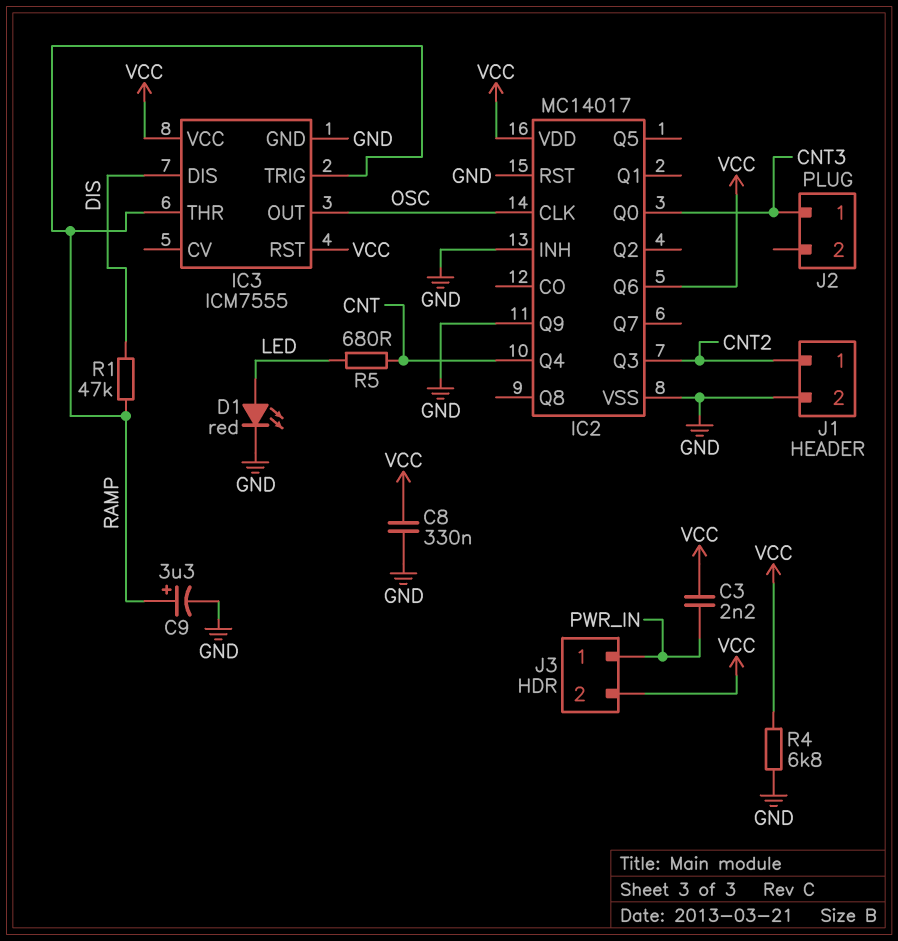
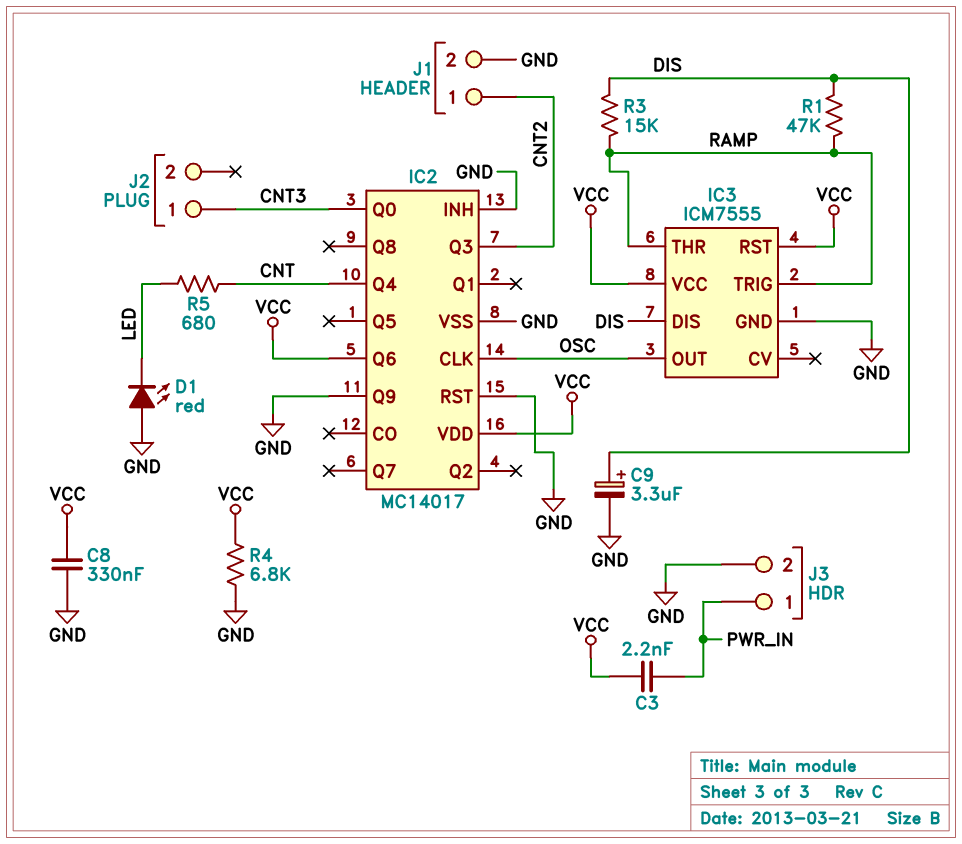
C9: 3.3uF (plus RAMP, minus GND) -> 3.3uF (plus DIS, minus GND)
D1: LED red (A LED, K GND) -> LED red (A GND, K LED)
J3 pin 2: VCC -> GND
R3: none -> 15k (DIS, RAMP)

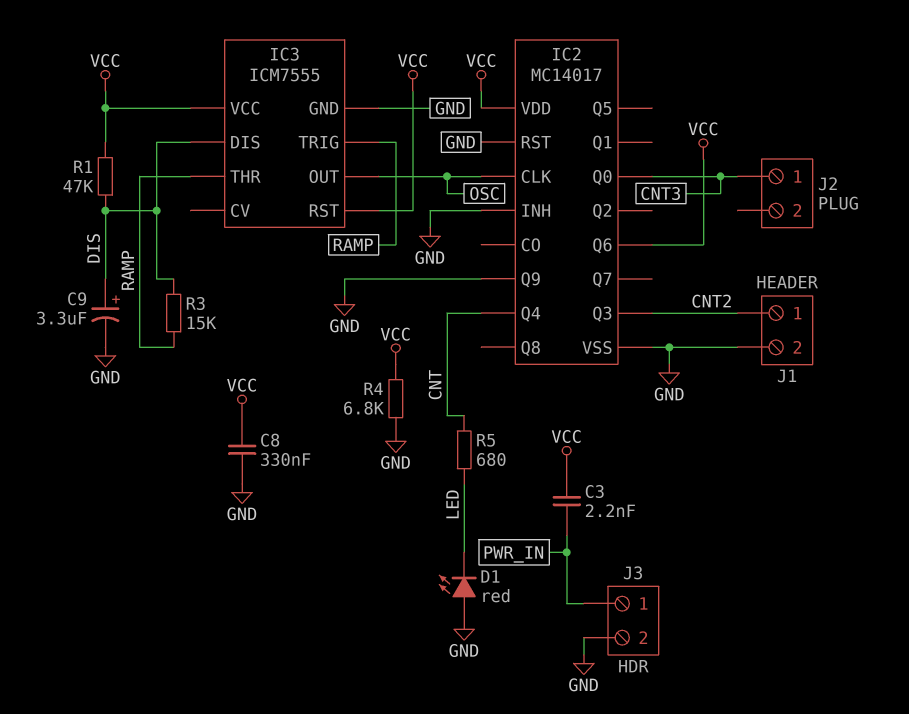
R1: 47k (DIS, RAMP) -> 47k (DIS, VCC)

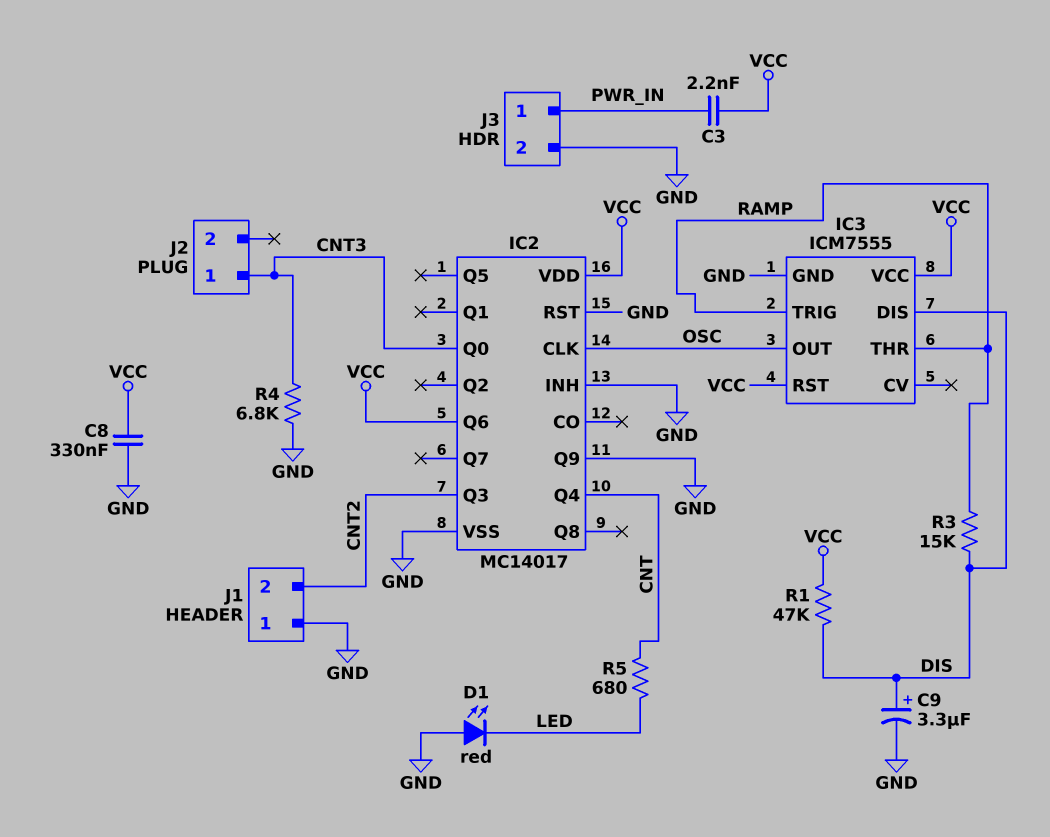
J1 pin 1: CNT2 -> GND
J1 pin 2: GND -> CNT2
R4: 6.8k (GND, VCC) -> 6.8k (CNT3, GND)

